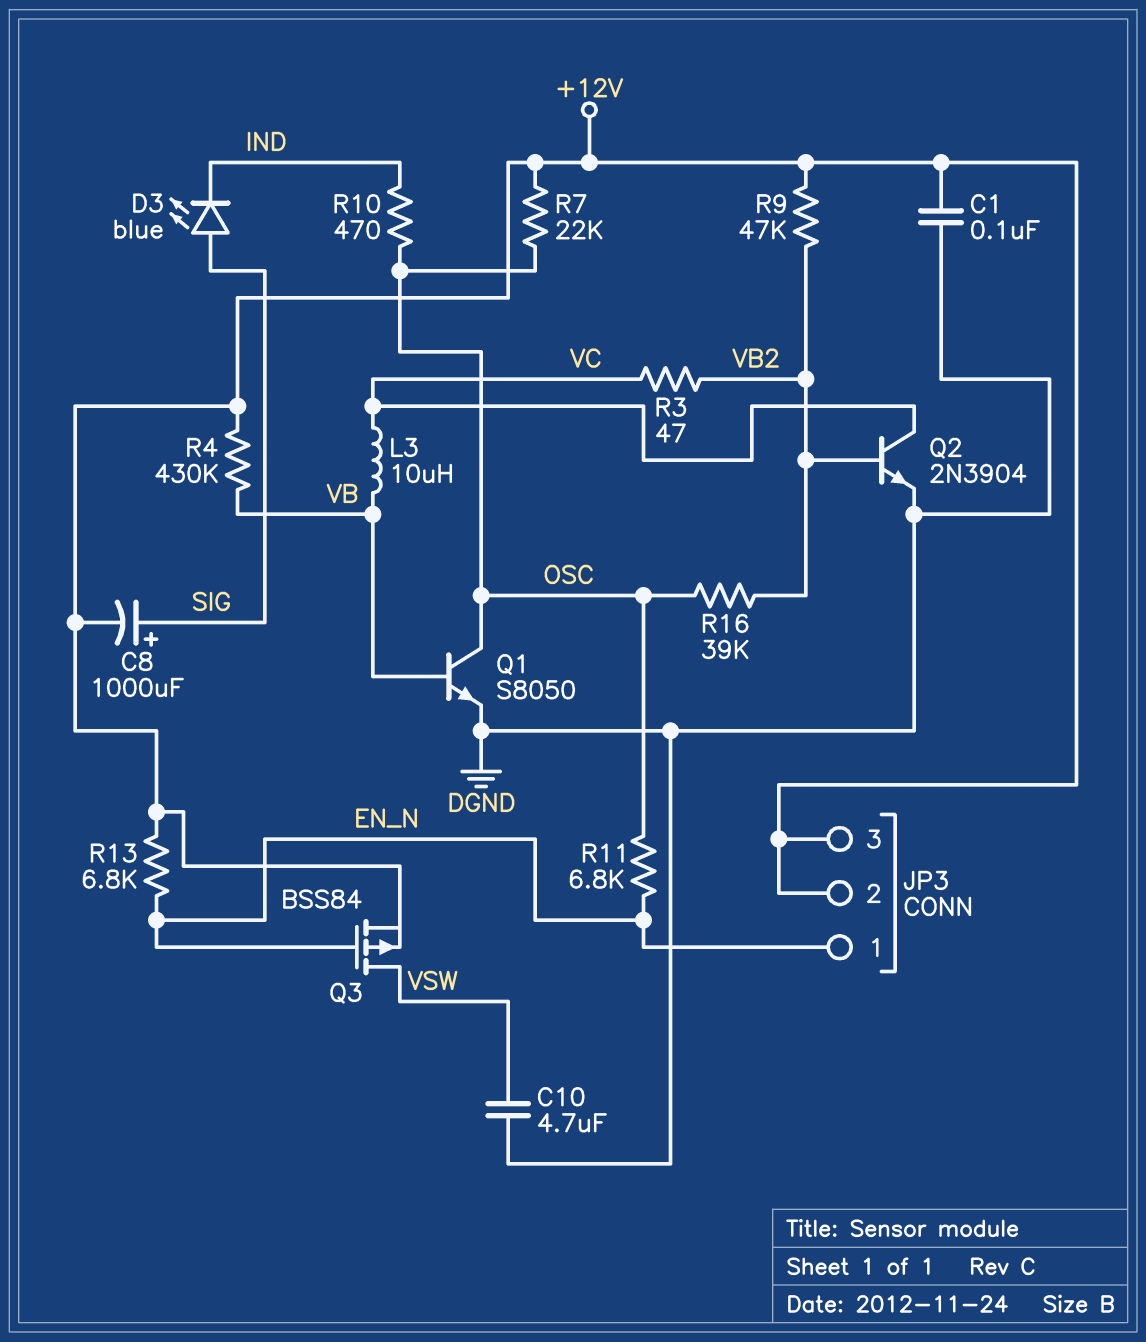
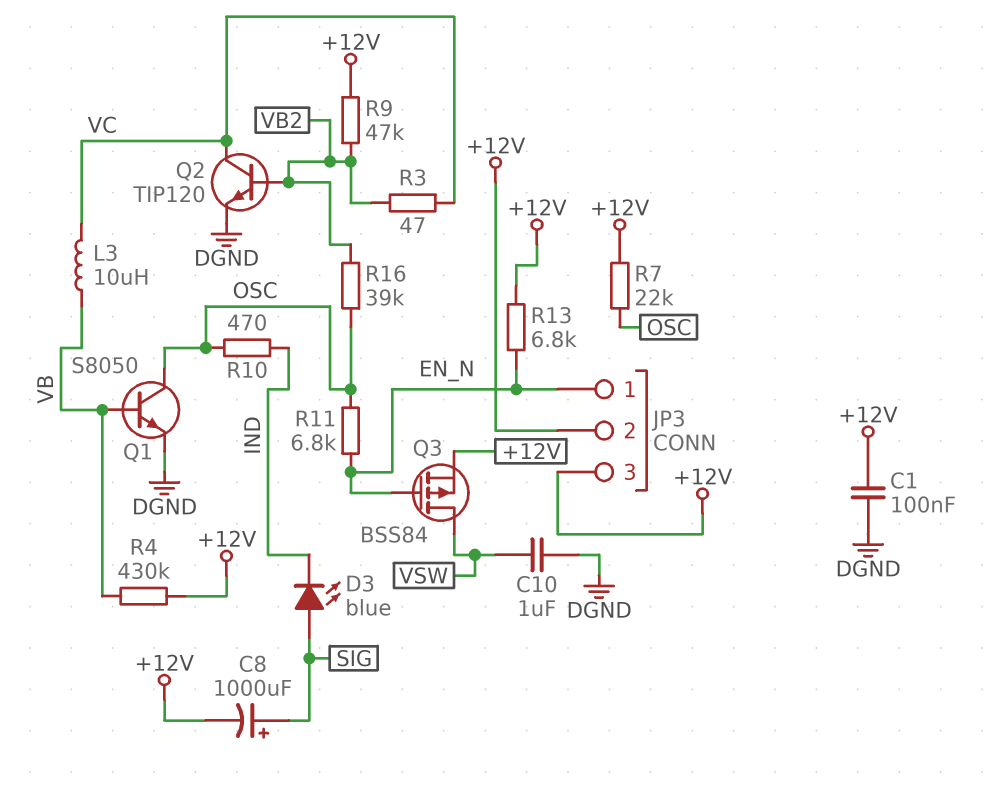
C10: 4.7uF (DGND, VSW) -> 1uF (DGND, VSW)
Q2: NPN 2N3904 (B VB2, C VC, E DGND) -> NPN TIP120 (B VB2, C VC, E DGND)

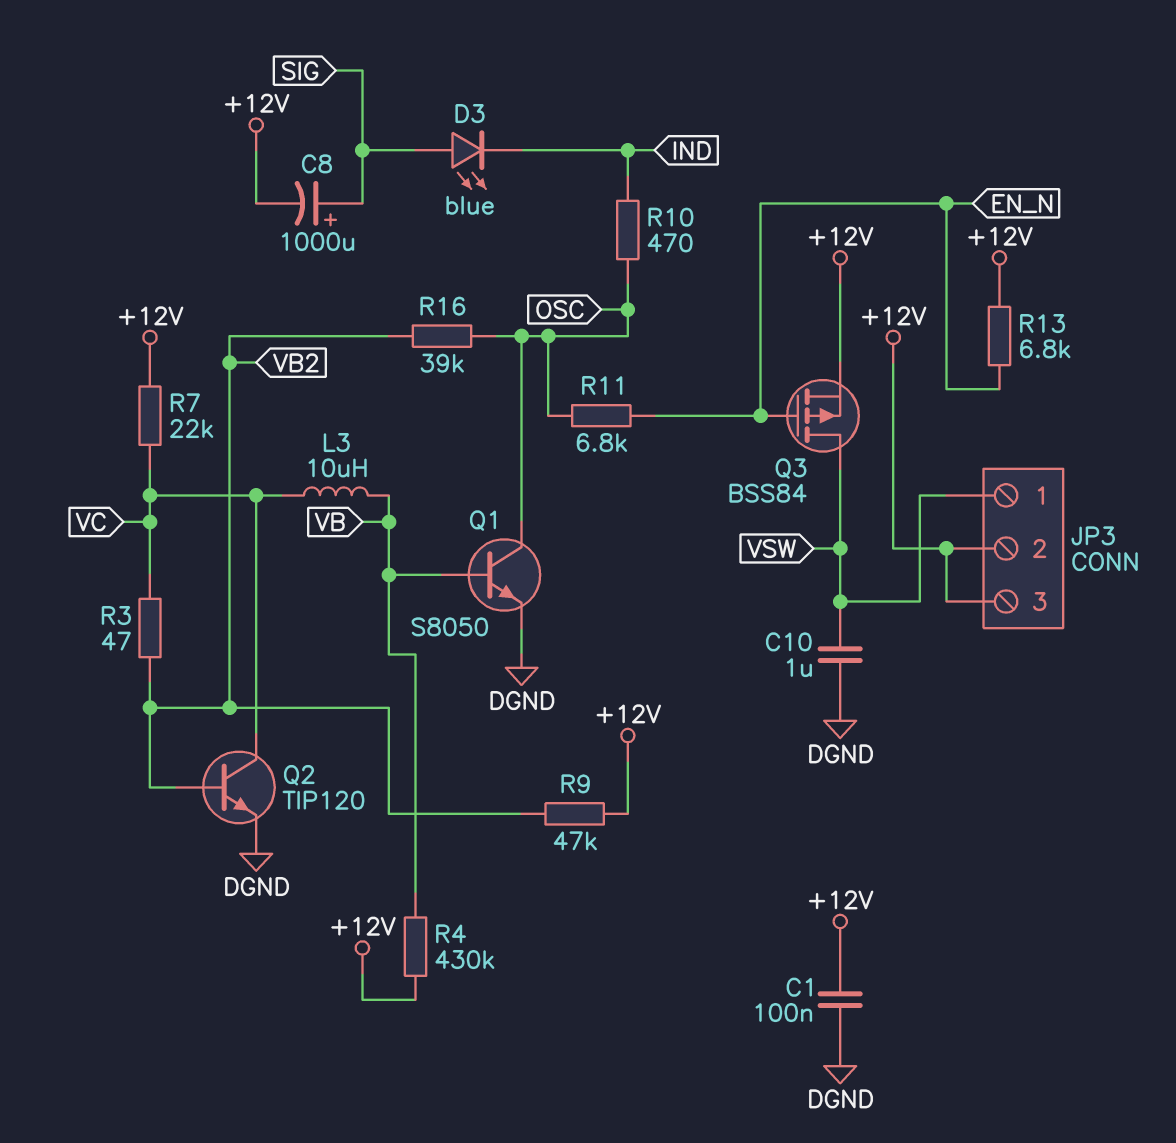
JP3 pin 1: EN_N -> VSW
R7: 22k (+12V, OSC) -> 22k (+12V, VC)

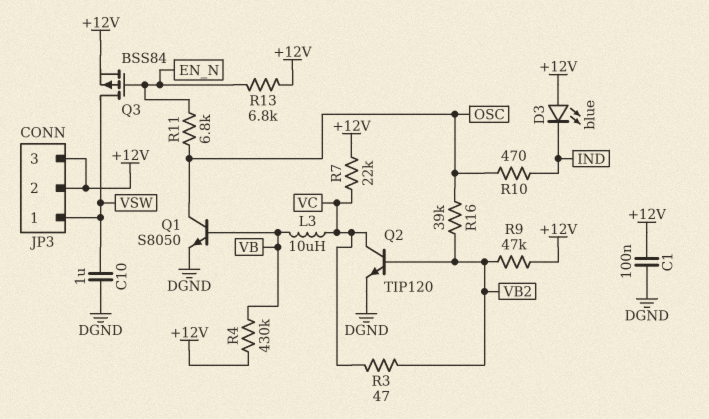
C8: 1000uF (plus SIG, minus +12V) -> none
D3: LED blue (A SIG, K IND) -> LED blue (A +12V, K IND)

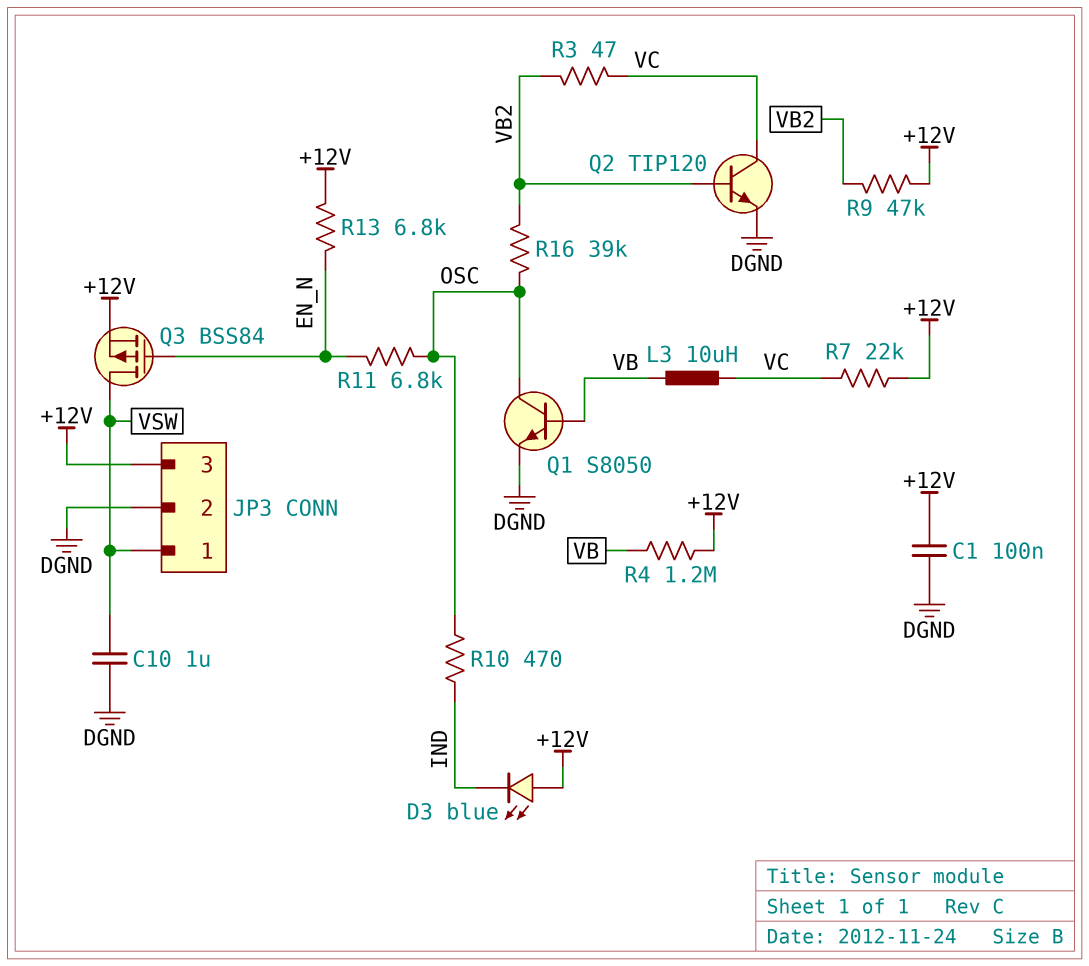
JP3 pin 2: +12V -> DGND
R4: 430k (+12V, VB) -> 1.2M (+12V, VB)

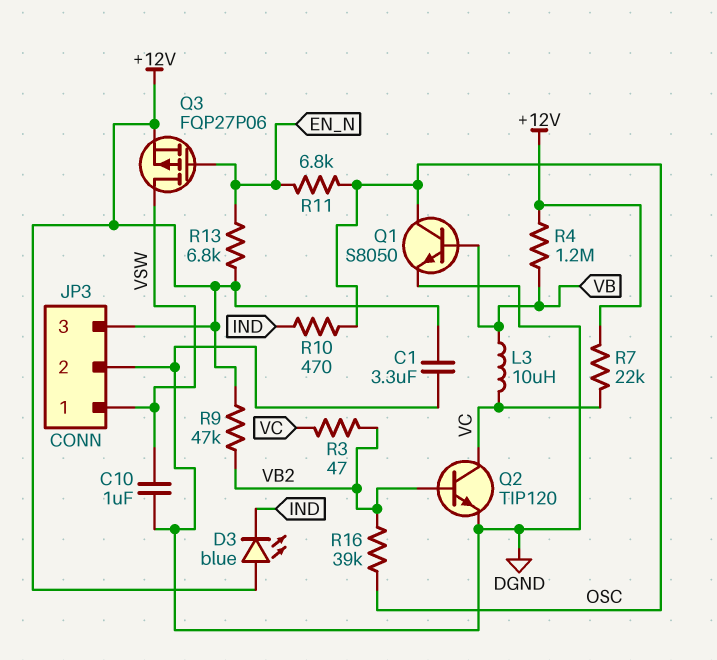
C1: 100nF (+12V, DGND) -> 3.3uF (+12V, DGND)
Q3: PMOS BSS84 (G EN_N, D VSW, S +12V) -> PMOS FQP27P06 (G EN_N, D VSW, S +12V)

